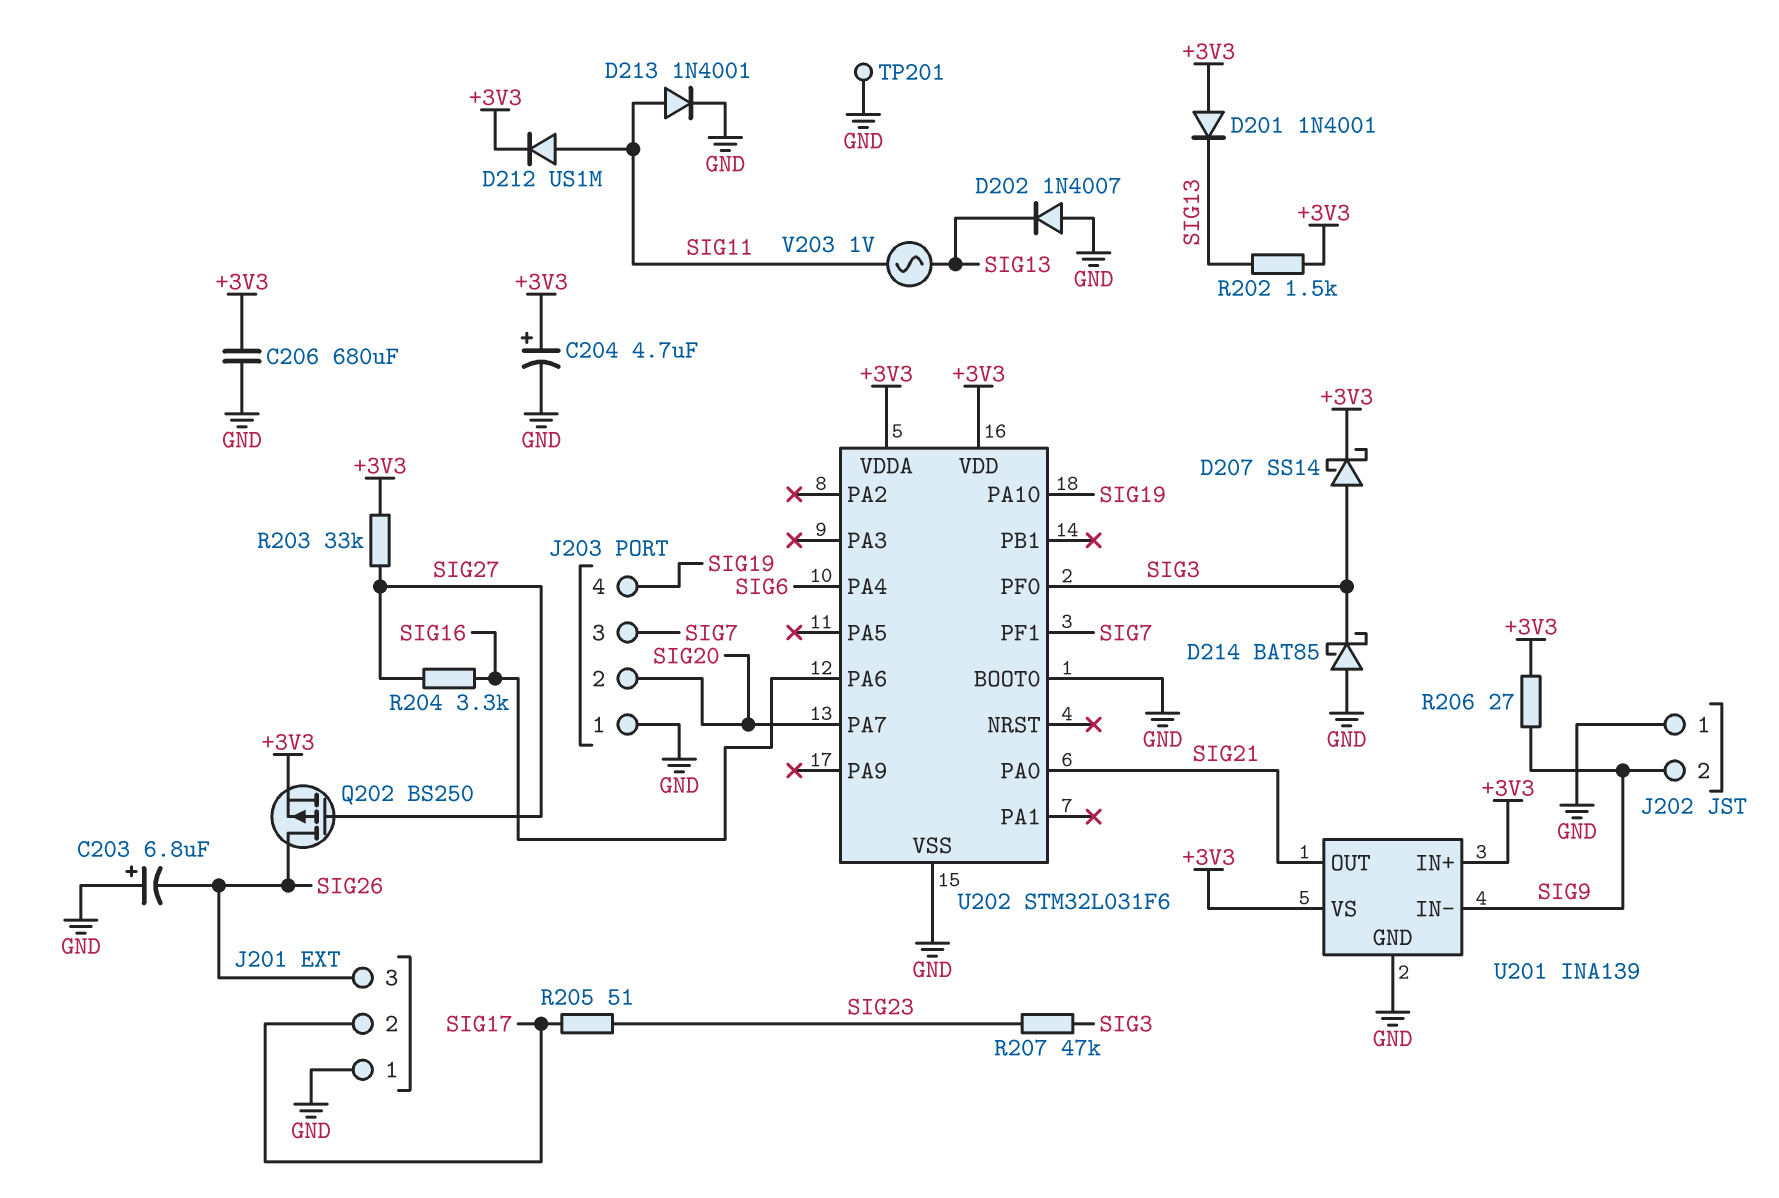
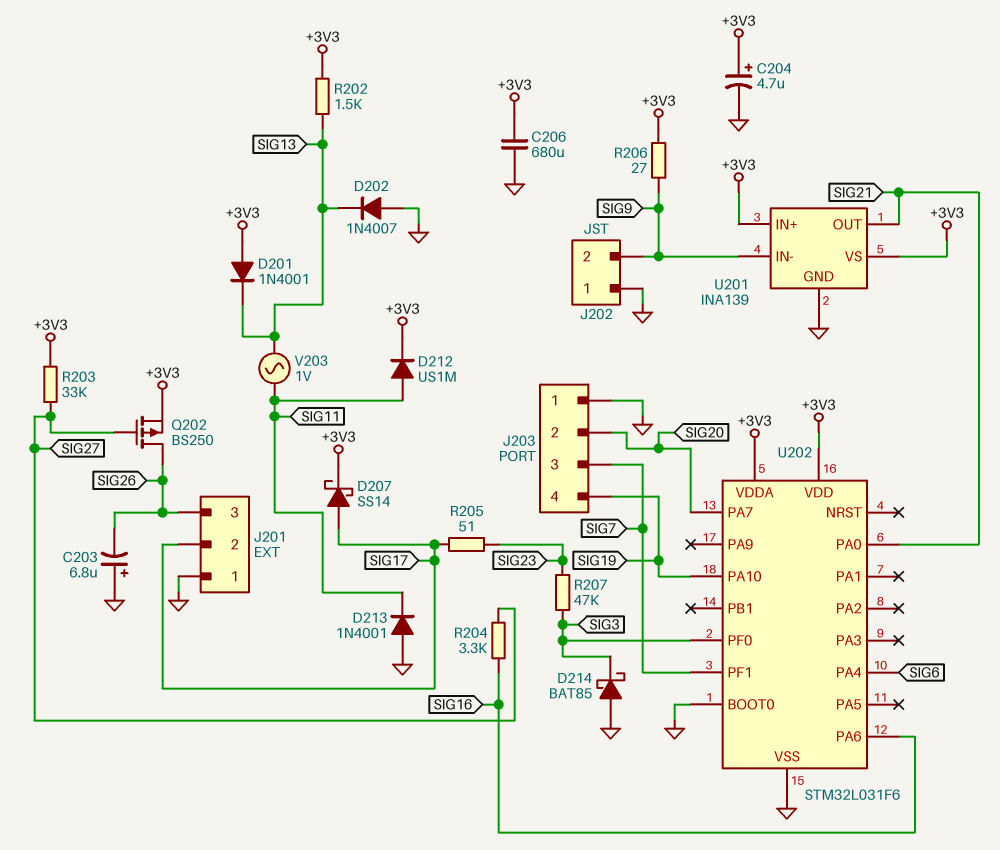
D207: schottky SS14 (A SIG3, K +3V3) -> schottky SS14 (A SIG17, K +3V3)
D213: diode 1N4001 (A SIG11, K GND) -> diode 1N4001 (A GND, K SIG11)
TP201: test point (GND) -> none

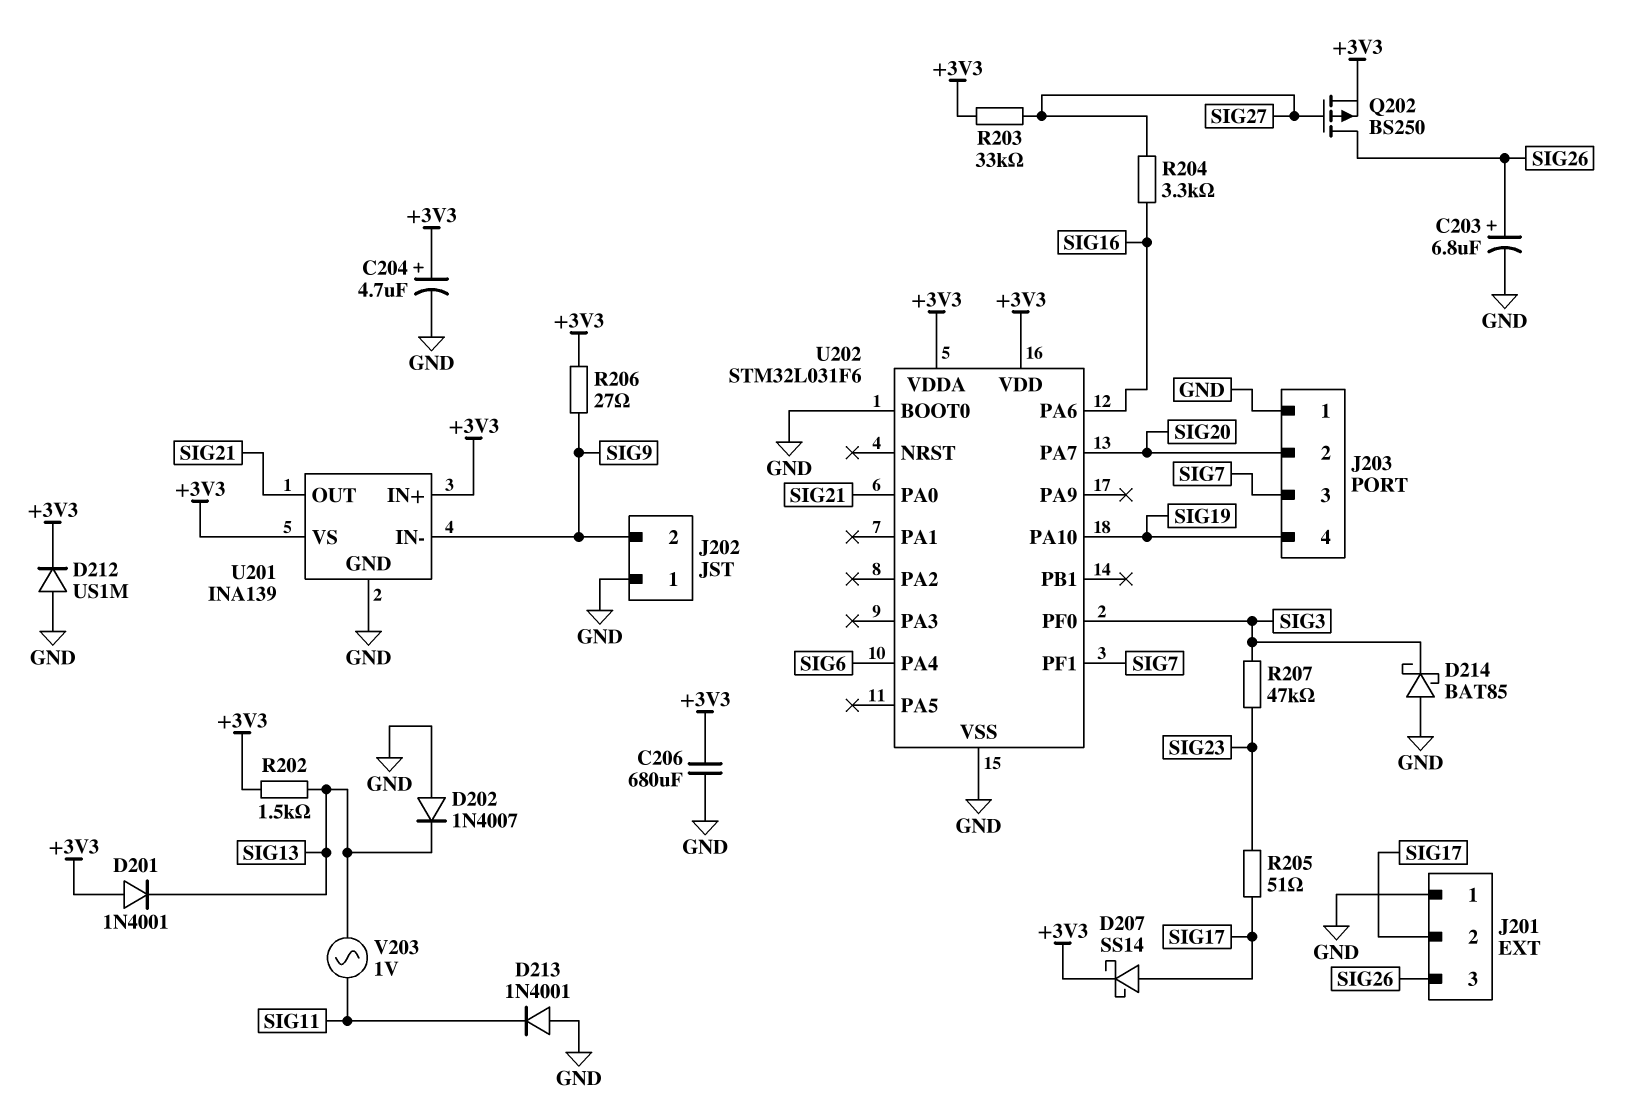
C203: 6.8uF (plus GND, minus SIG26) -> 6.8uF (plus SIG26, minus GND)
D212: diode US1M (A SIG11, K +3V3) -> diode US1M (A GND, K +3V3)

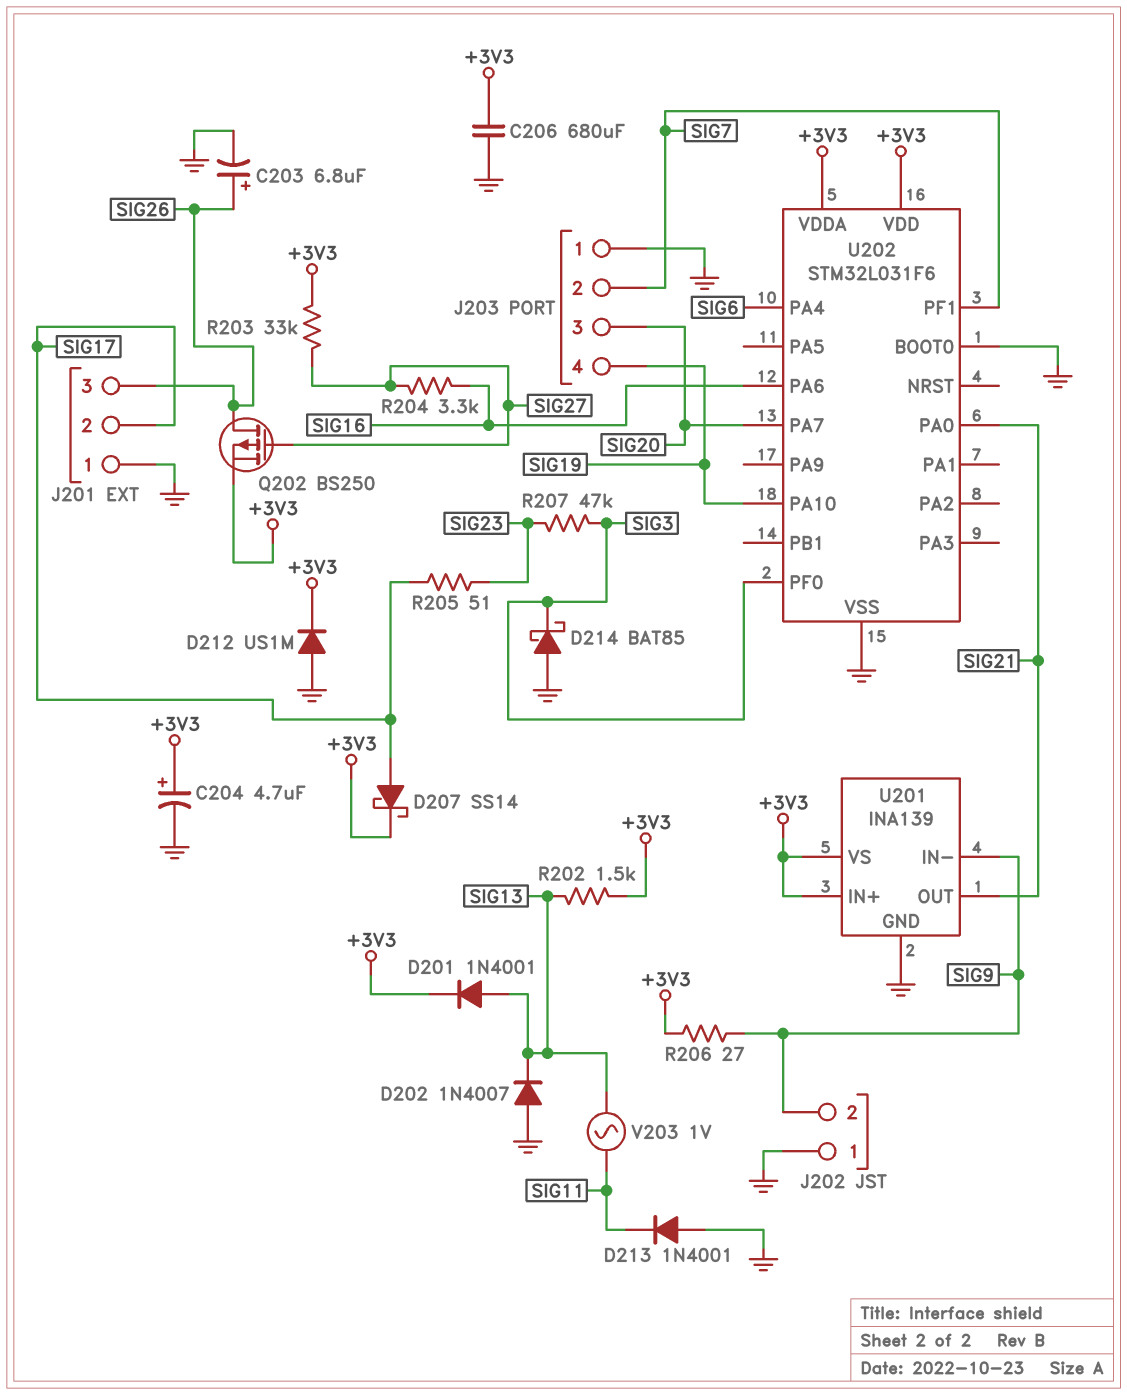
D201: diode 1N4001 (A +3V3, K SIG13) -> diode 1N4001 (A SIG13, K +3V3)
J203 pin 2: SIG20 -> SIG7
J203 pin 3: SIG7 -> SIG20

